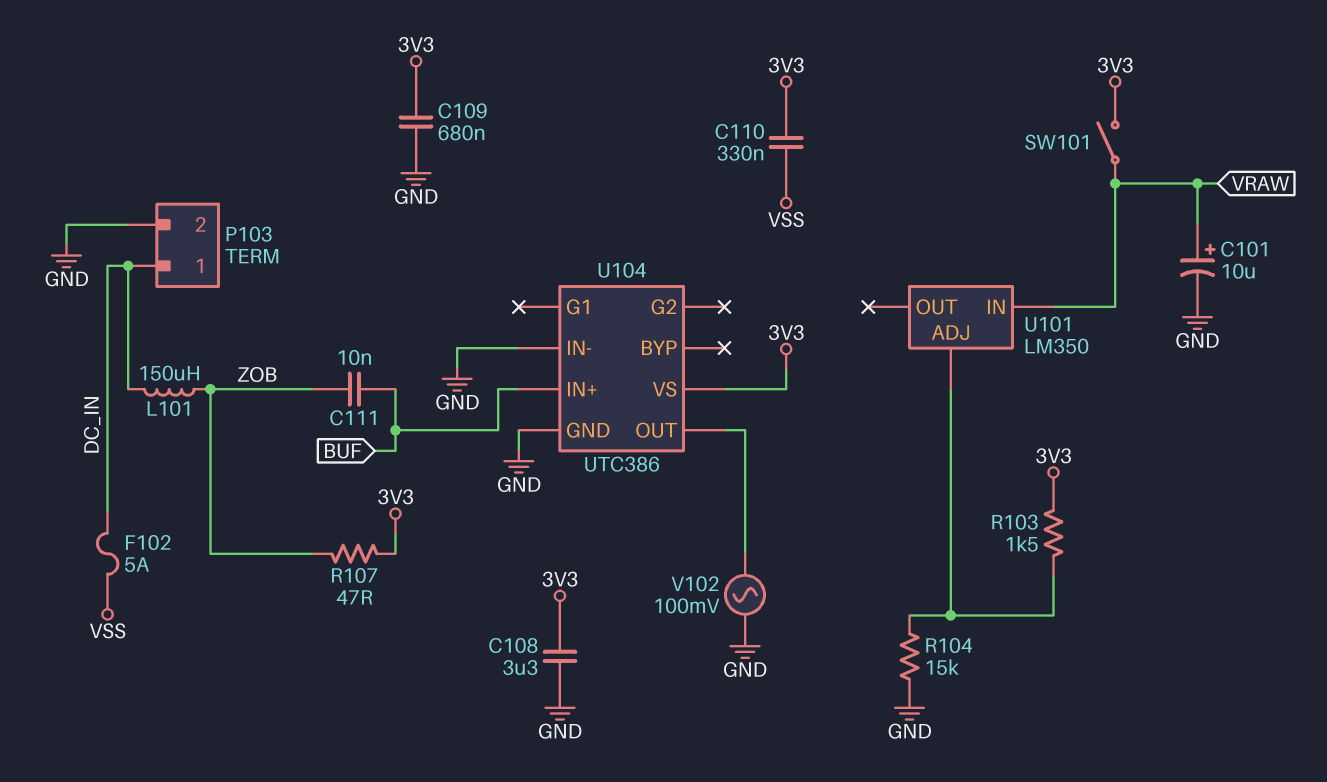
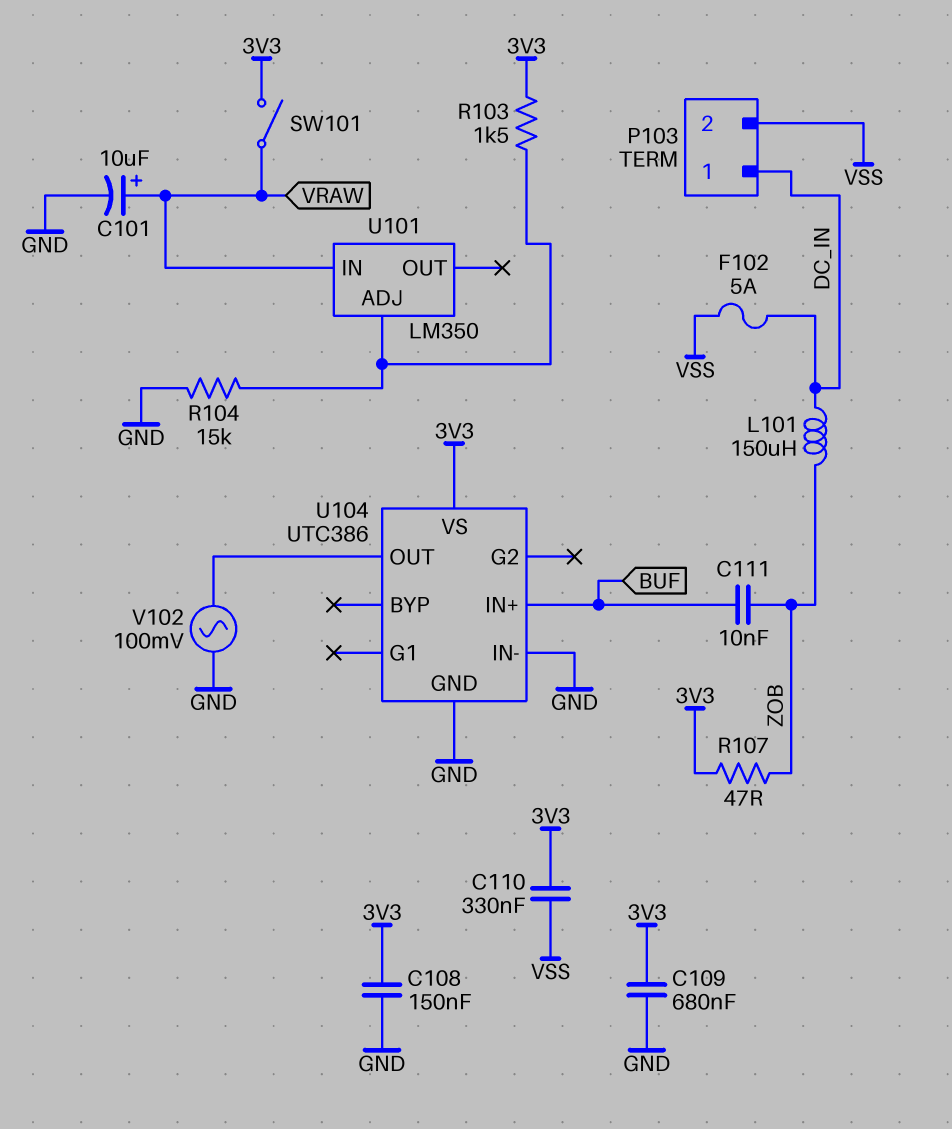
C108: 3.3uF (3V3, GND) -> 150nF (3V3, GND)
P103 pin 2: GND -> VSS

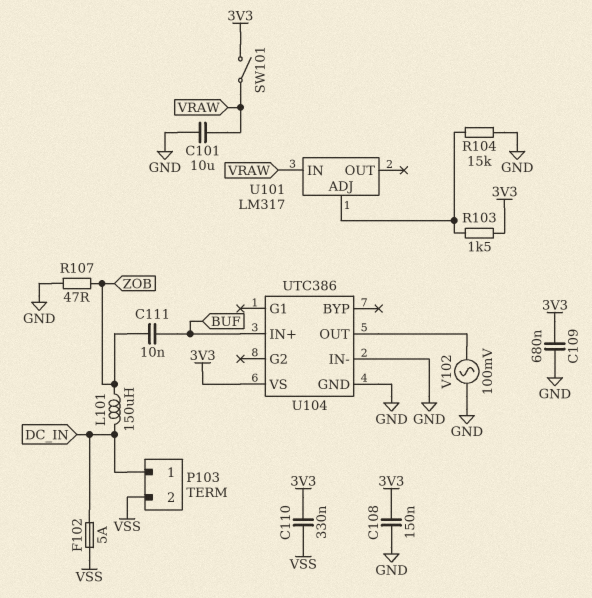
C101: 10uF (plus VRAW, minus GND) -> 10uF (GND, VRAW)
R107: 47 (3V3, ZOB) -> 47 (GND, ZOB)
U101: LM350 -> LM317

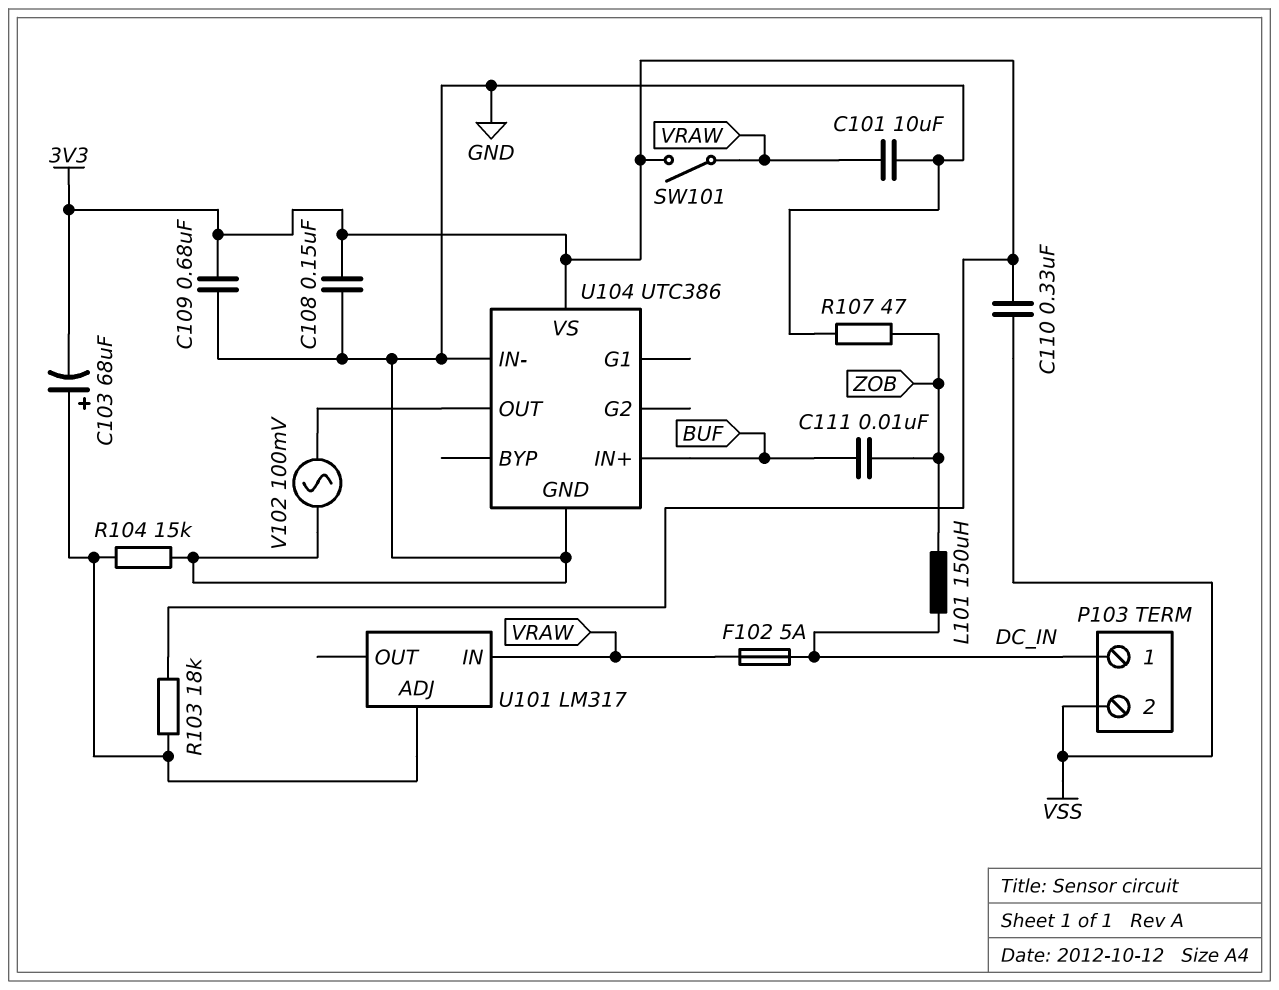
C103: none -> 68uF (plus U101/ADJ, minus 3V3)
F102: 5A (DC_IN, VSS) -> 5A (DC_IN, VRAW)
R103: 1.5k (3V3, U101/ADJ) -> 18k (3V3, U101/ADJ)

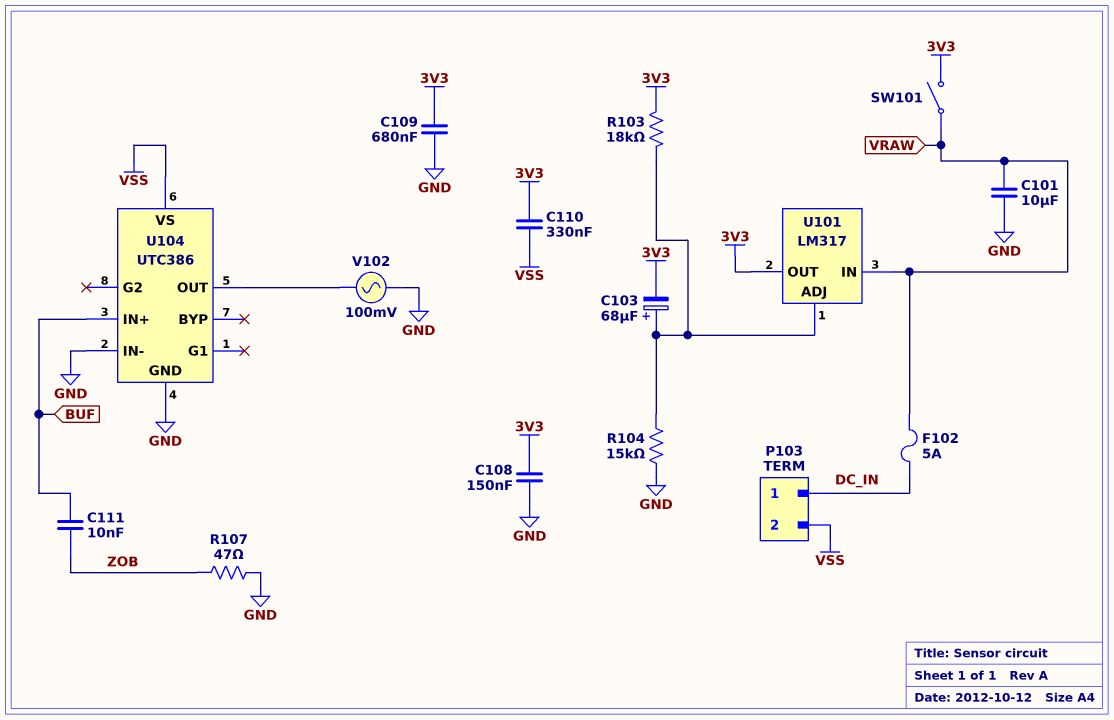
L101: 150uH (DC_IN, ZOB) -> none
U101 pin OUT: none -> 3V3
U104 pin VS: 3V3 -> VSS

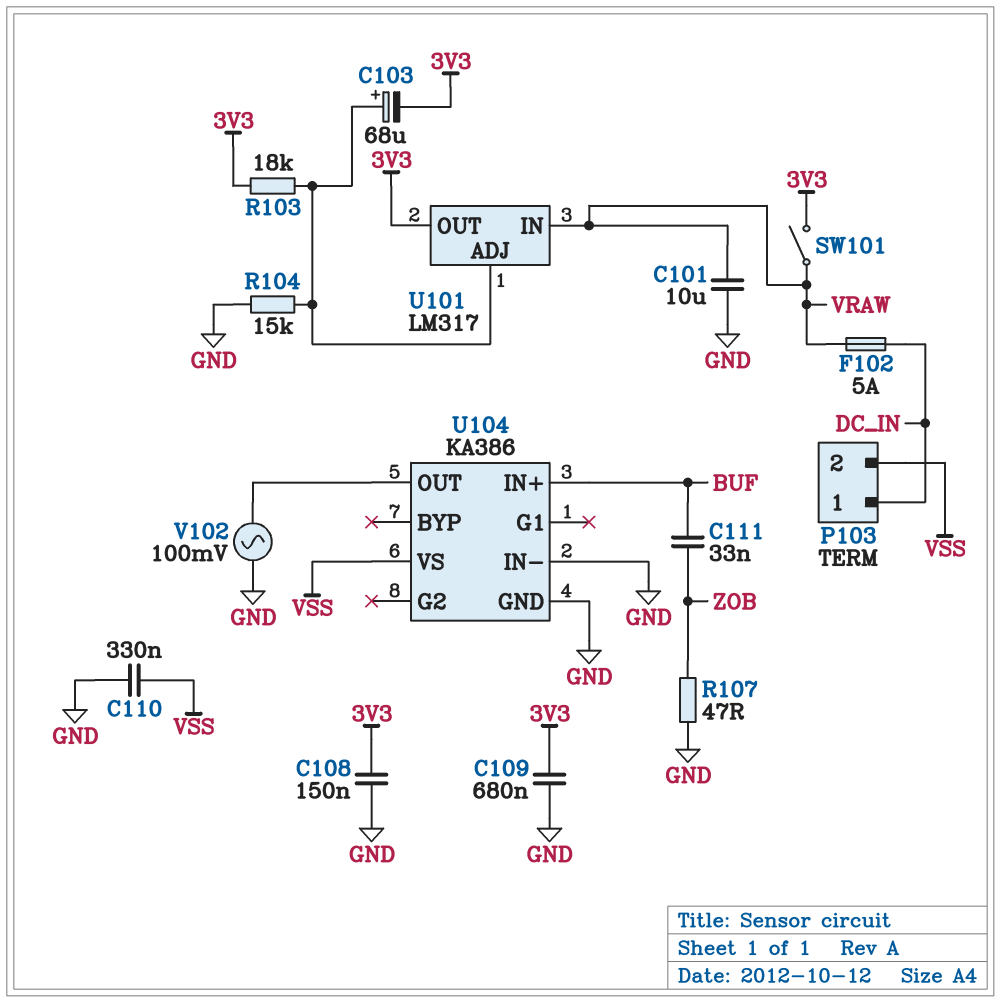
C110: 330nF (3V3, VSS) -> 330nF (GND, VSS)
C111: 10nF (BUF, ZOB) -> 33nF (BUF, ZOB)
U104: UTC386 -> KA386

